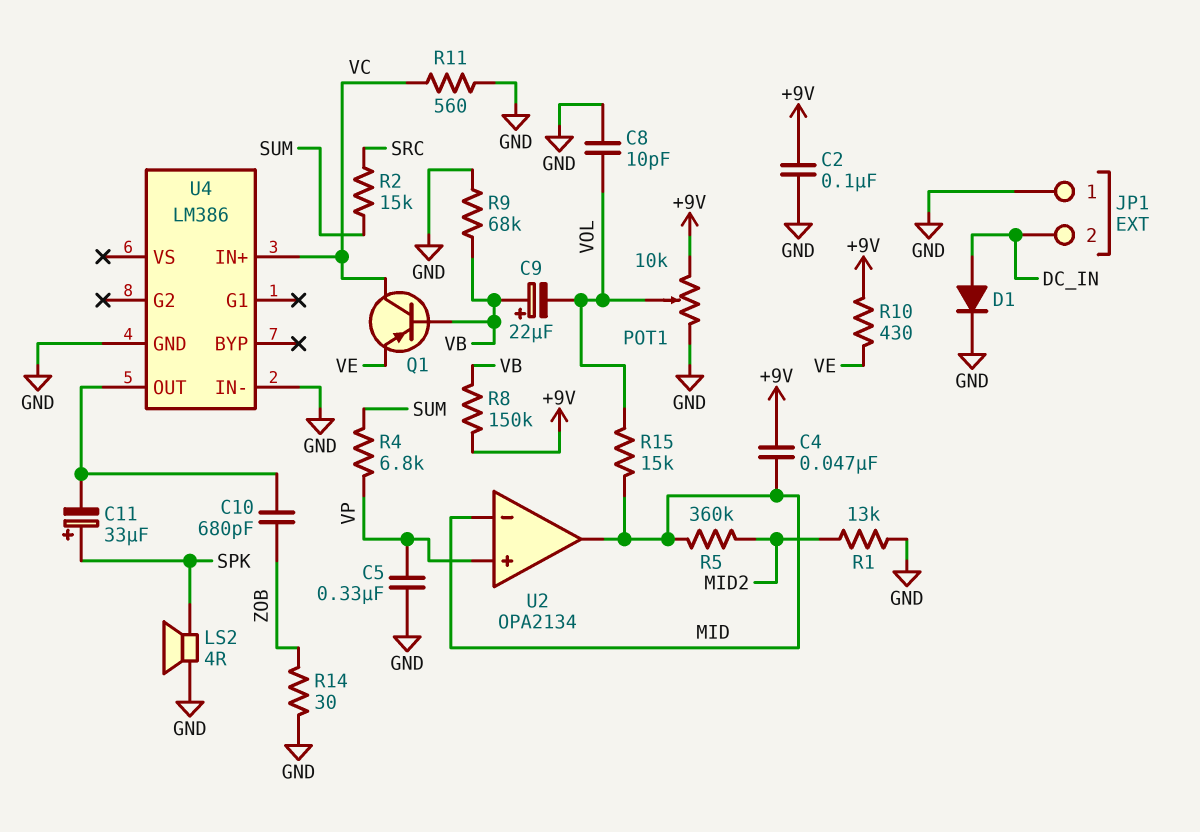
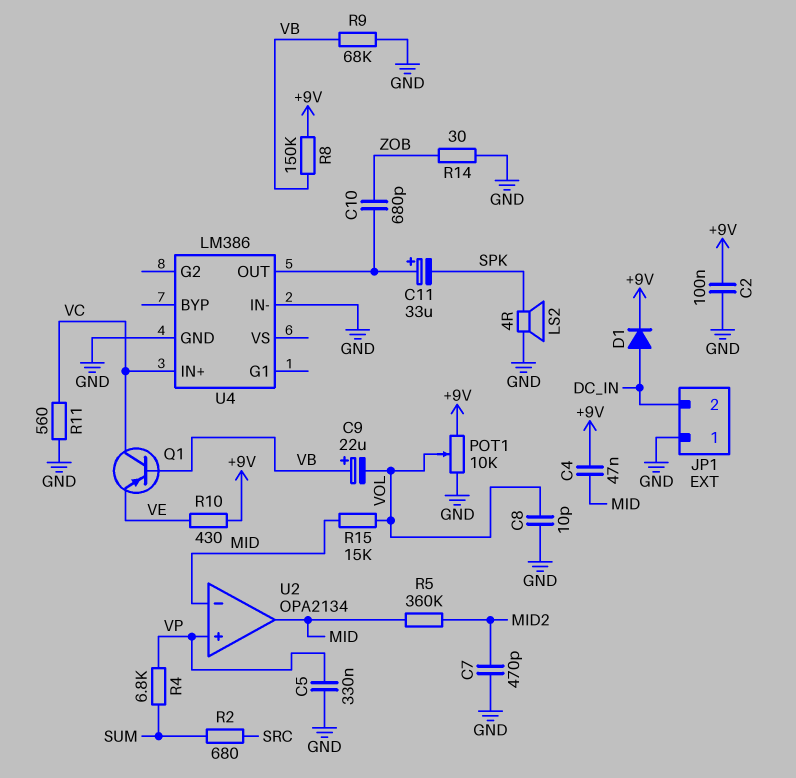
C7: none -> 470pF (GND, MID2)
C11: 33uF (plus SPK, minus U4/OUT) -> 33uF (plus U4/OUT, minus SPK)
D1: diode (A DC_IN, K GND) -> diode (A DC_IN, K +9V)
R1: 13k (GND, MID2) -> none
R2: 15k (SRC, SUM) -> 680 (SRC, SUM)

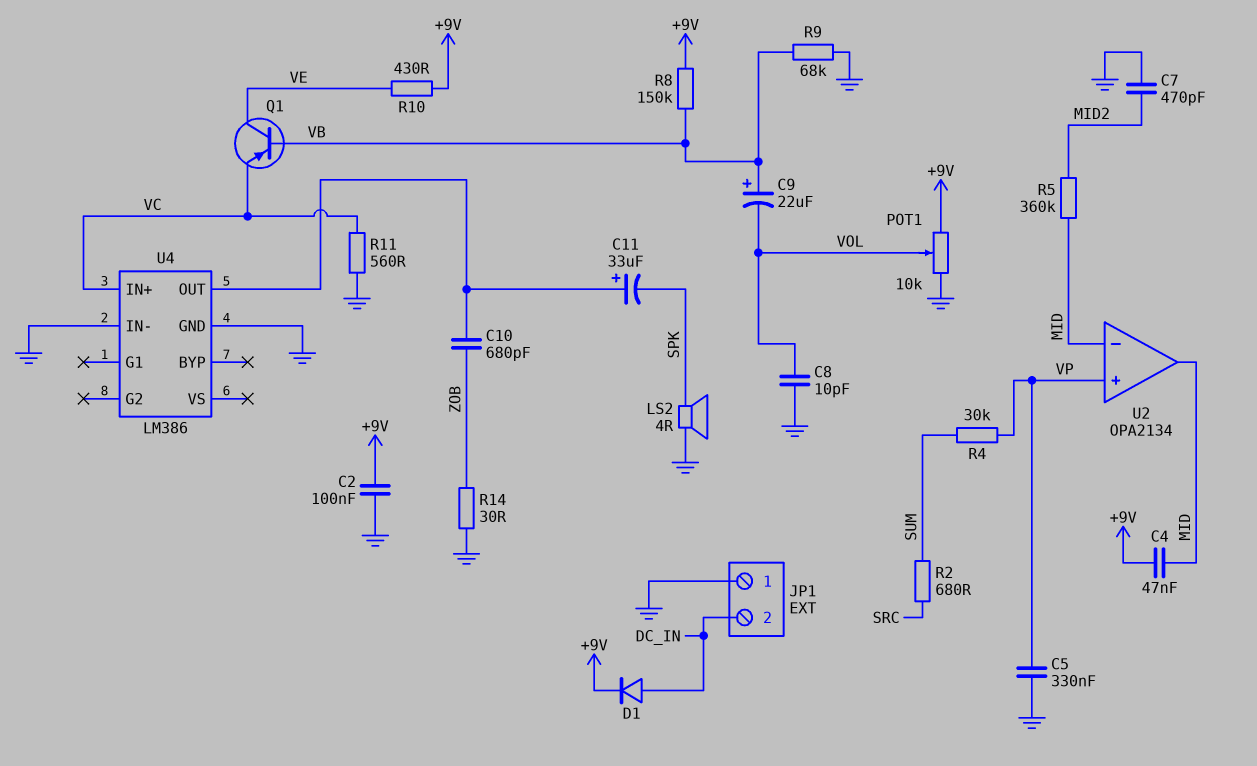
Q1: PNP (B VB, C VC, E VE) -> PNP (B VB, C VE, E VC)
R4: 6.8k (SUM, VP) -> 30k (SUM, VP)
R15: 15k (MID, VOL) -> none

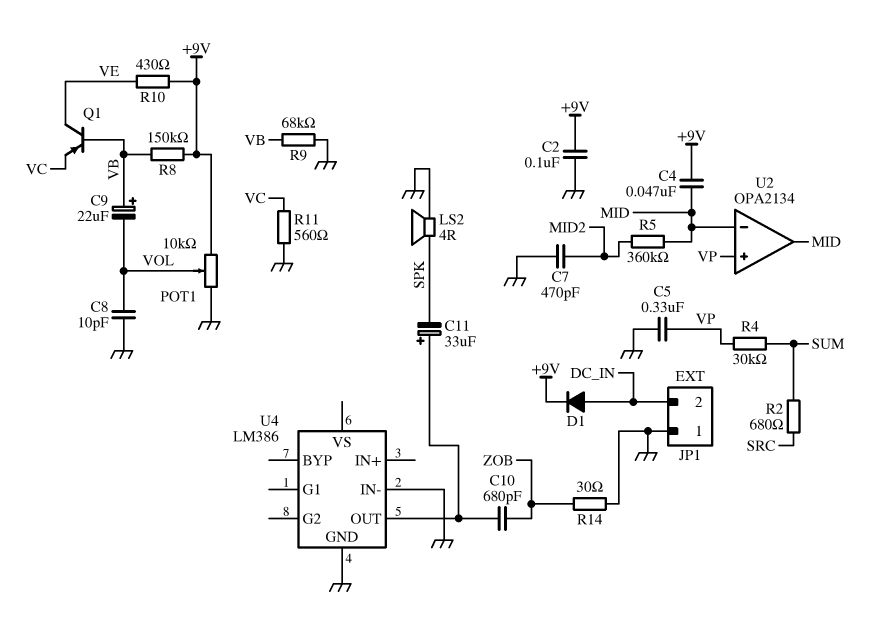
U4 pin IN+: VC -> none

